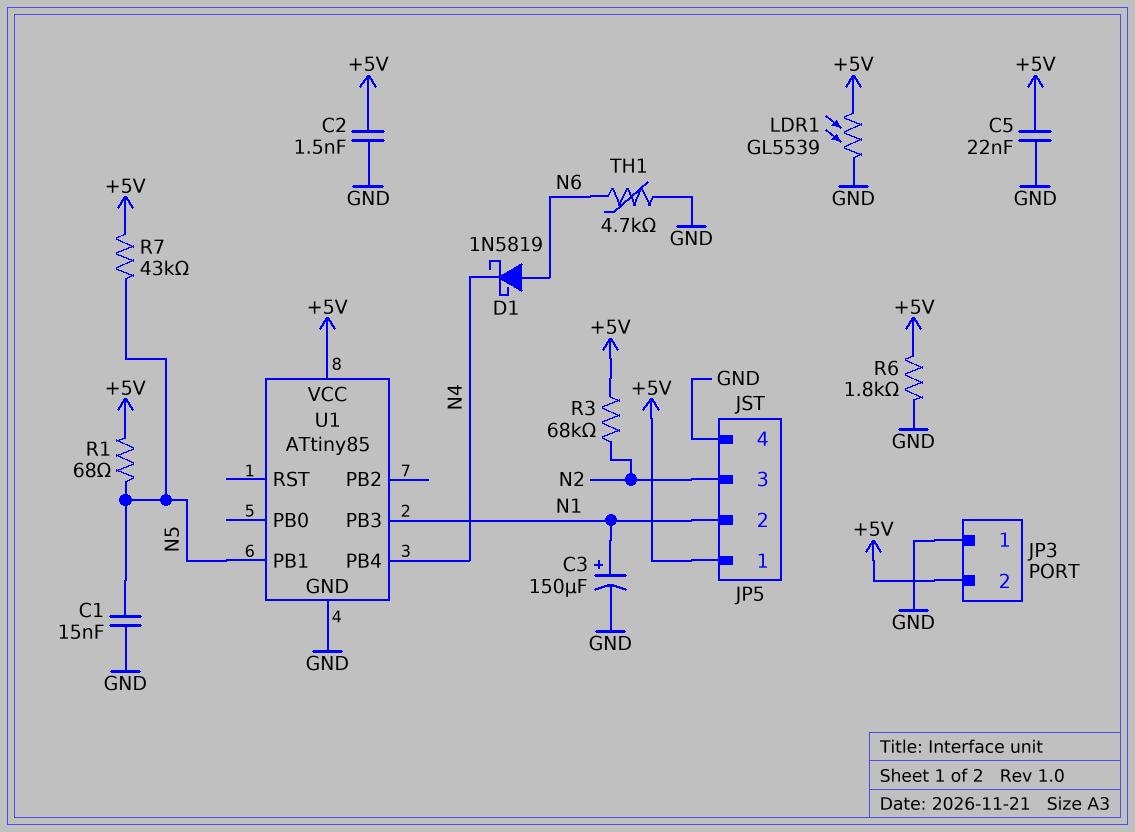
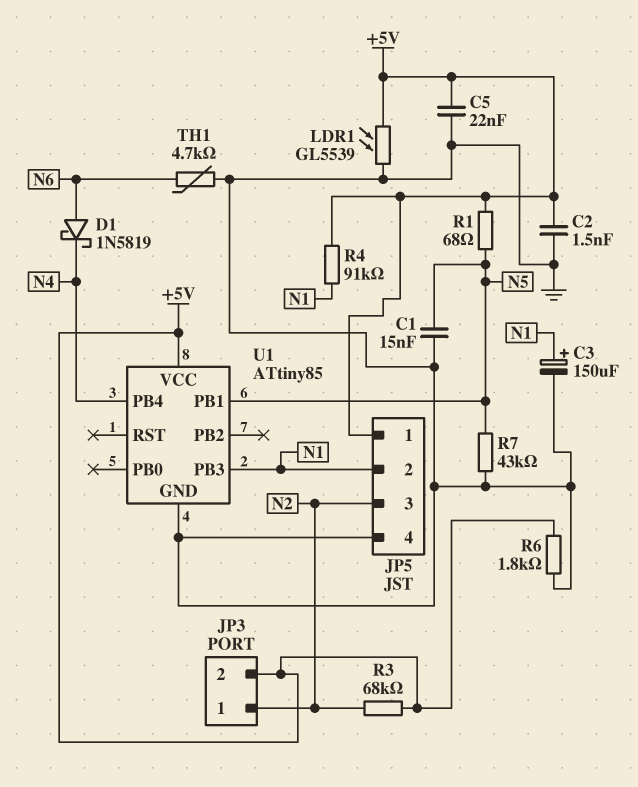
JP3 pin 1: GND -> N2
R4: none -> 91k (+5V, N1)
R7: 43k (+5V, N5) -> 43k (GND, N5)

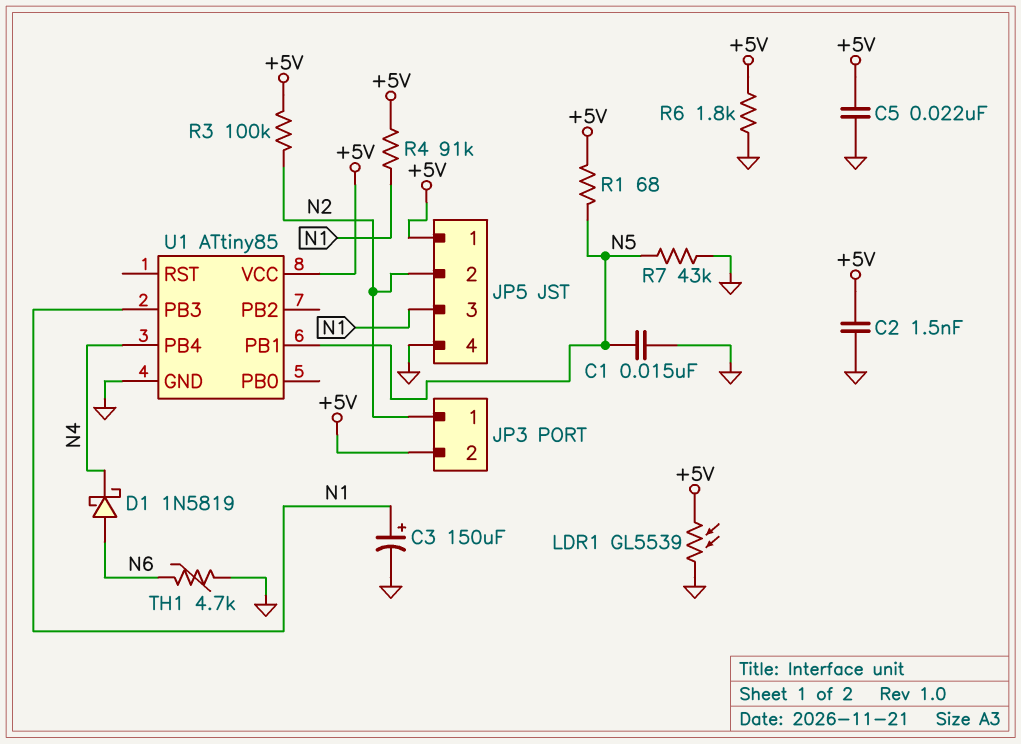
JP5 pin 2: N1 -> N2
JP5 pin 3: N2 -> N1
R3: 68k (+5V, N2) -> 100k (+5V, N2)

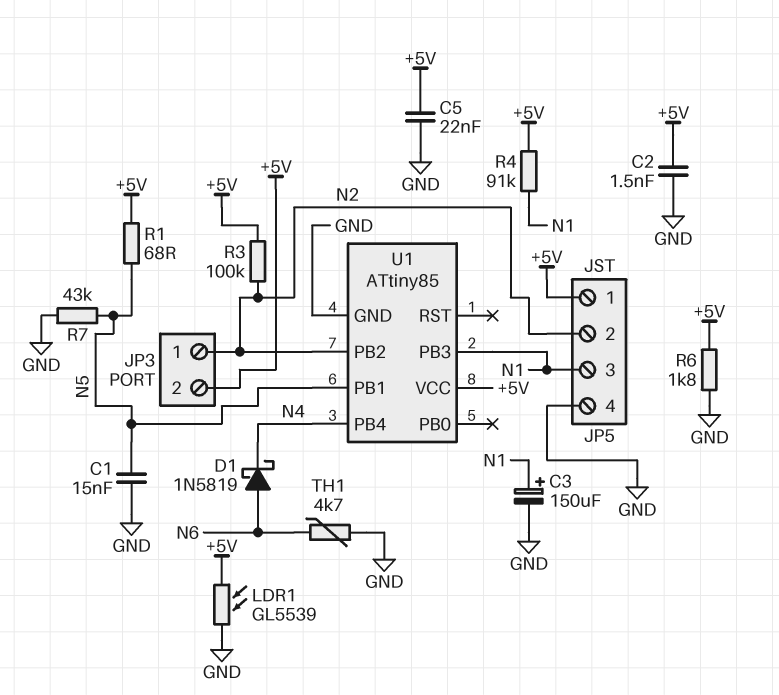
U1 pin PB2: none -> N2

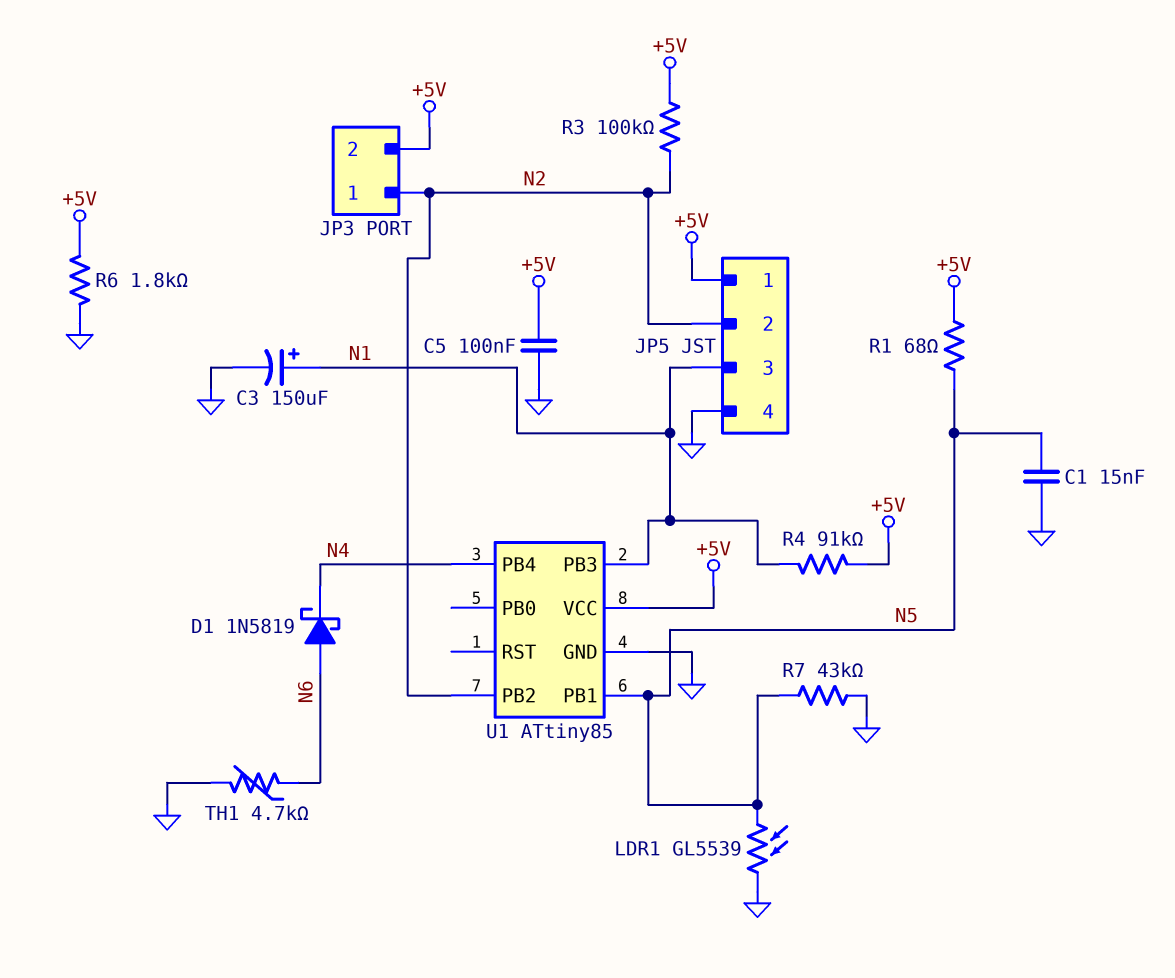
C2: 1.5nF (+5V, GND) -> none
C5: 22nF (+5V, GND) -> 100nF (+5V, GND)
LDR1: GL5539 (+5V, GND) -> GL5539 (GND, N5)

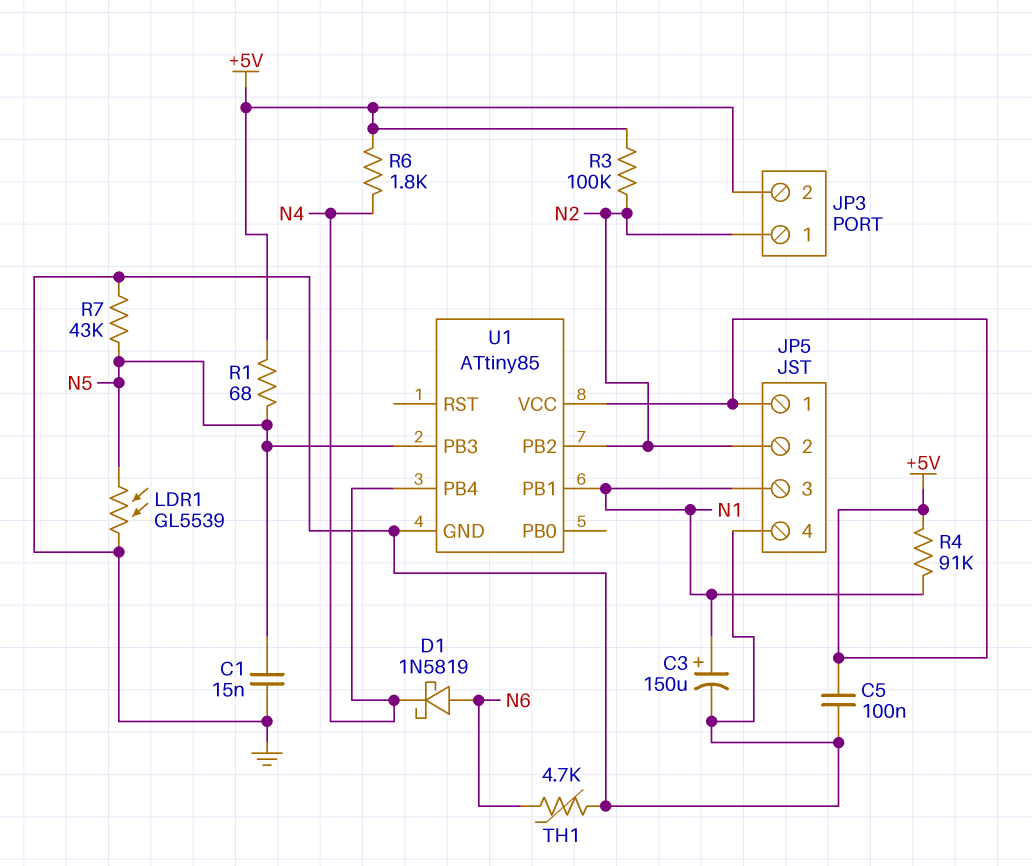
R6: 1.8k (+5V, GND) -> 1.8k (+5V, N4)
U1 pin PB1: N5 -> N1
U1 pin PB3: N1 -> N5

